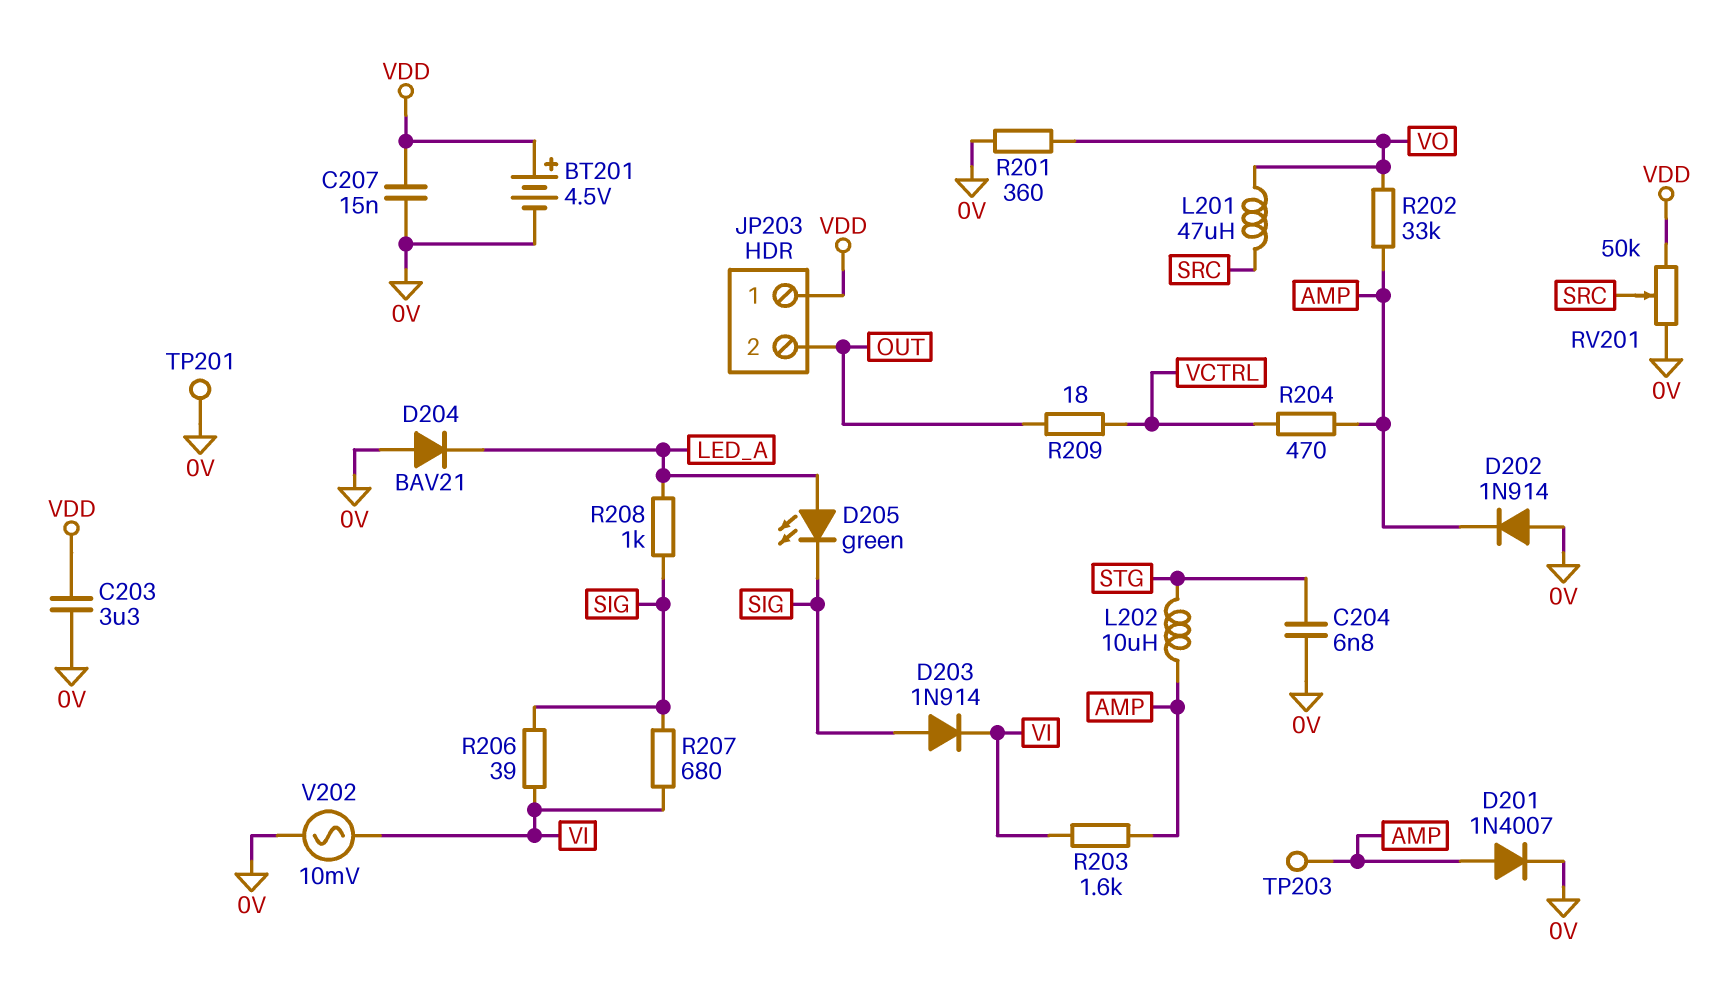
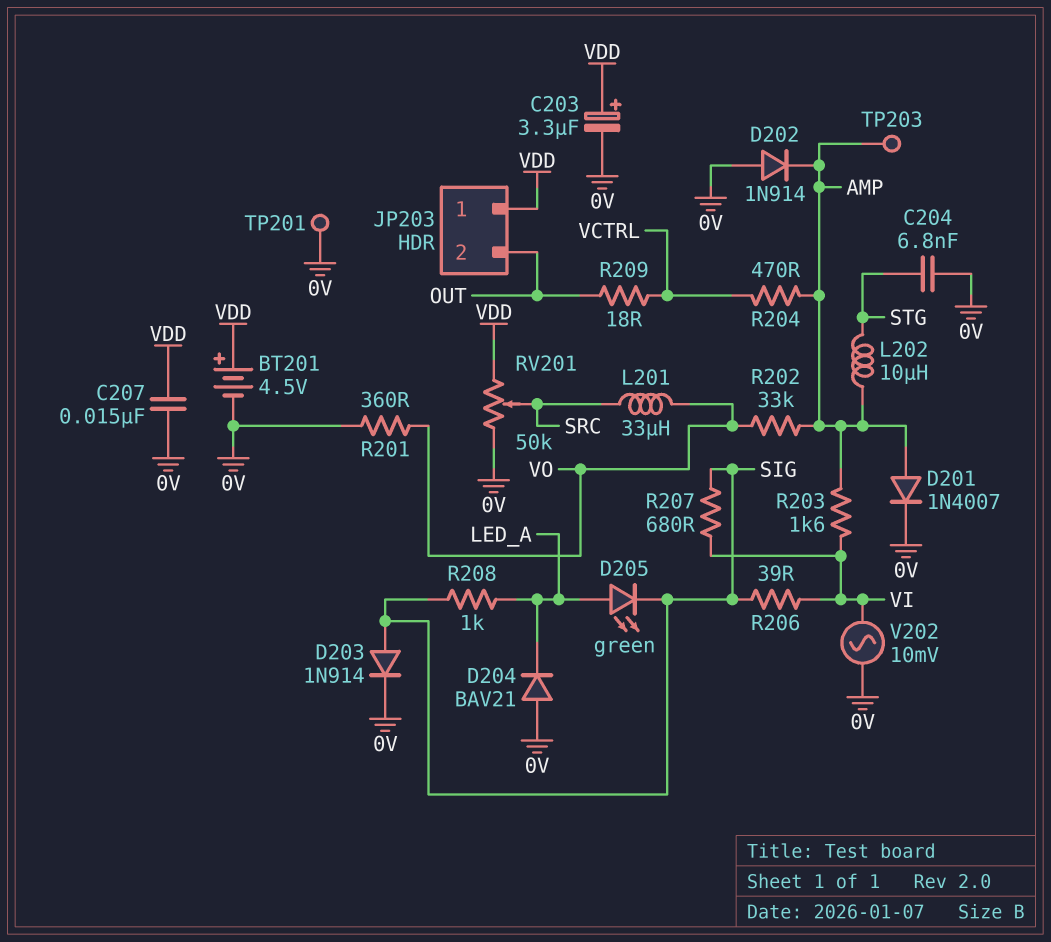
C203: 3.3uF (0V, VDD) -> 3.3uF (plus VDD, minus 0V)
D203: diode 1N914 (A SIG, K VI) -> diode 1N914 (A SIG, K 0V)
L201: 47uH (SRC, VO) -> 33uH (SRC, VO)

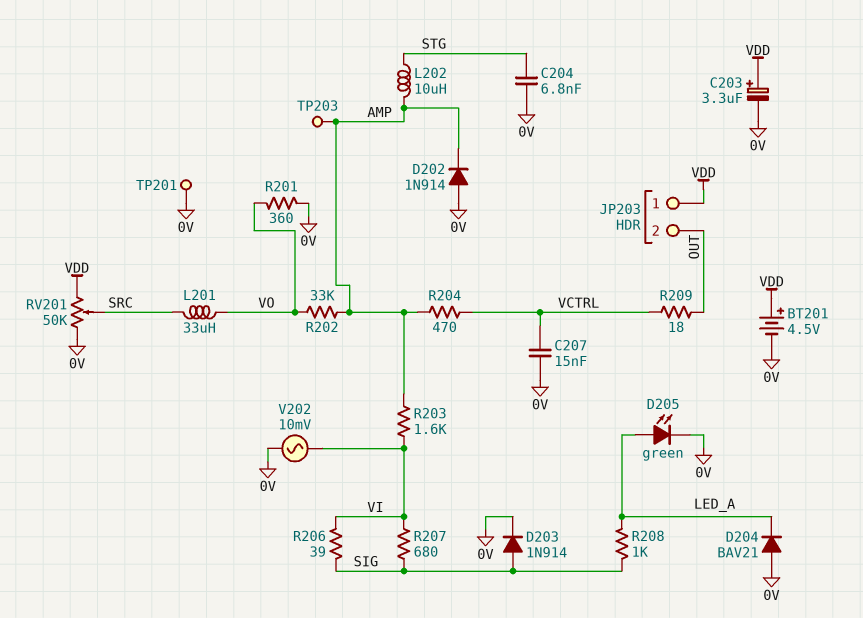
C207: 15nF (0V, VDD) -> 15nF (0V, VCTRL)
D201: diode 1N4007 (A AMP, K 0V) -> none
D205: LED green (A LED_A, K SIG) -> LED green (A LED_A, K 0V)

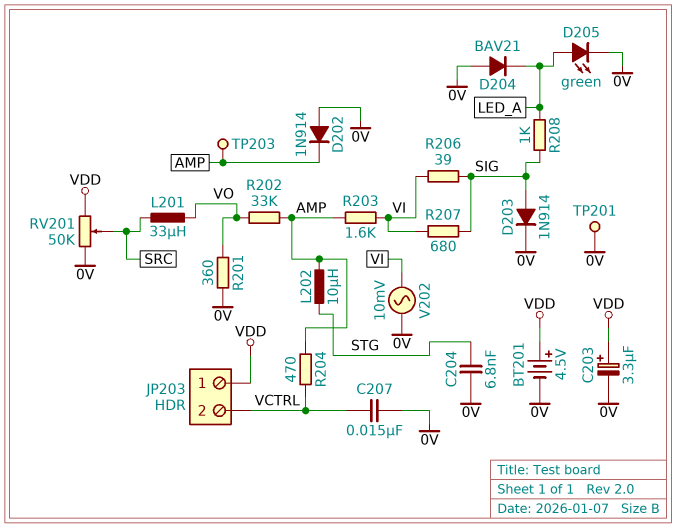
JP203 pin 2: OUT -> VCTRL
R209: 18 (OUT, VCTRL) -> none

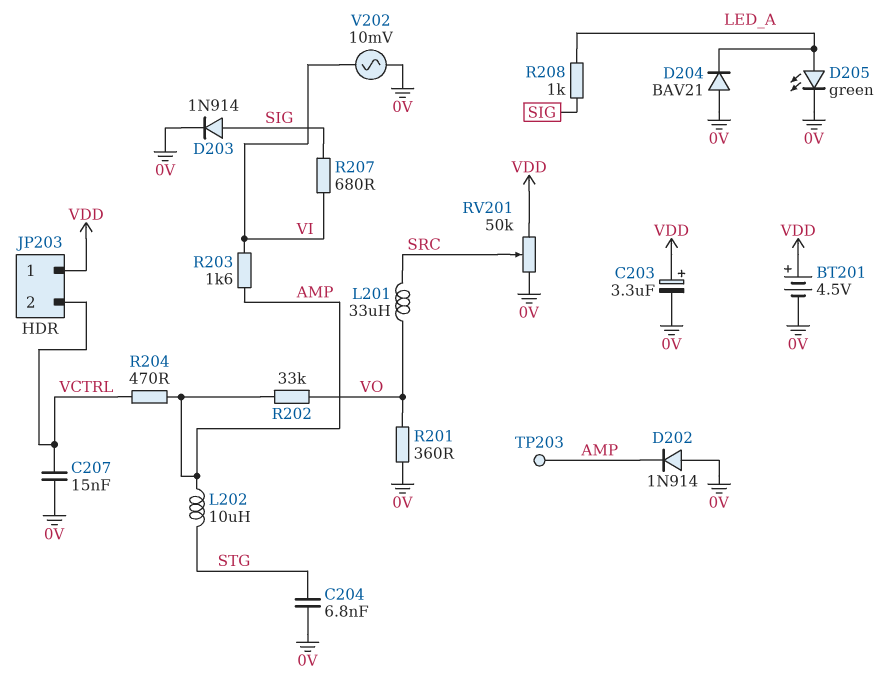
R206: 39 (SIG, VI) -> none
TP201: test point (0V) -> none

